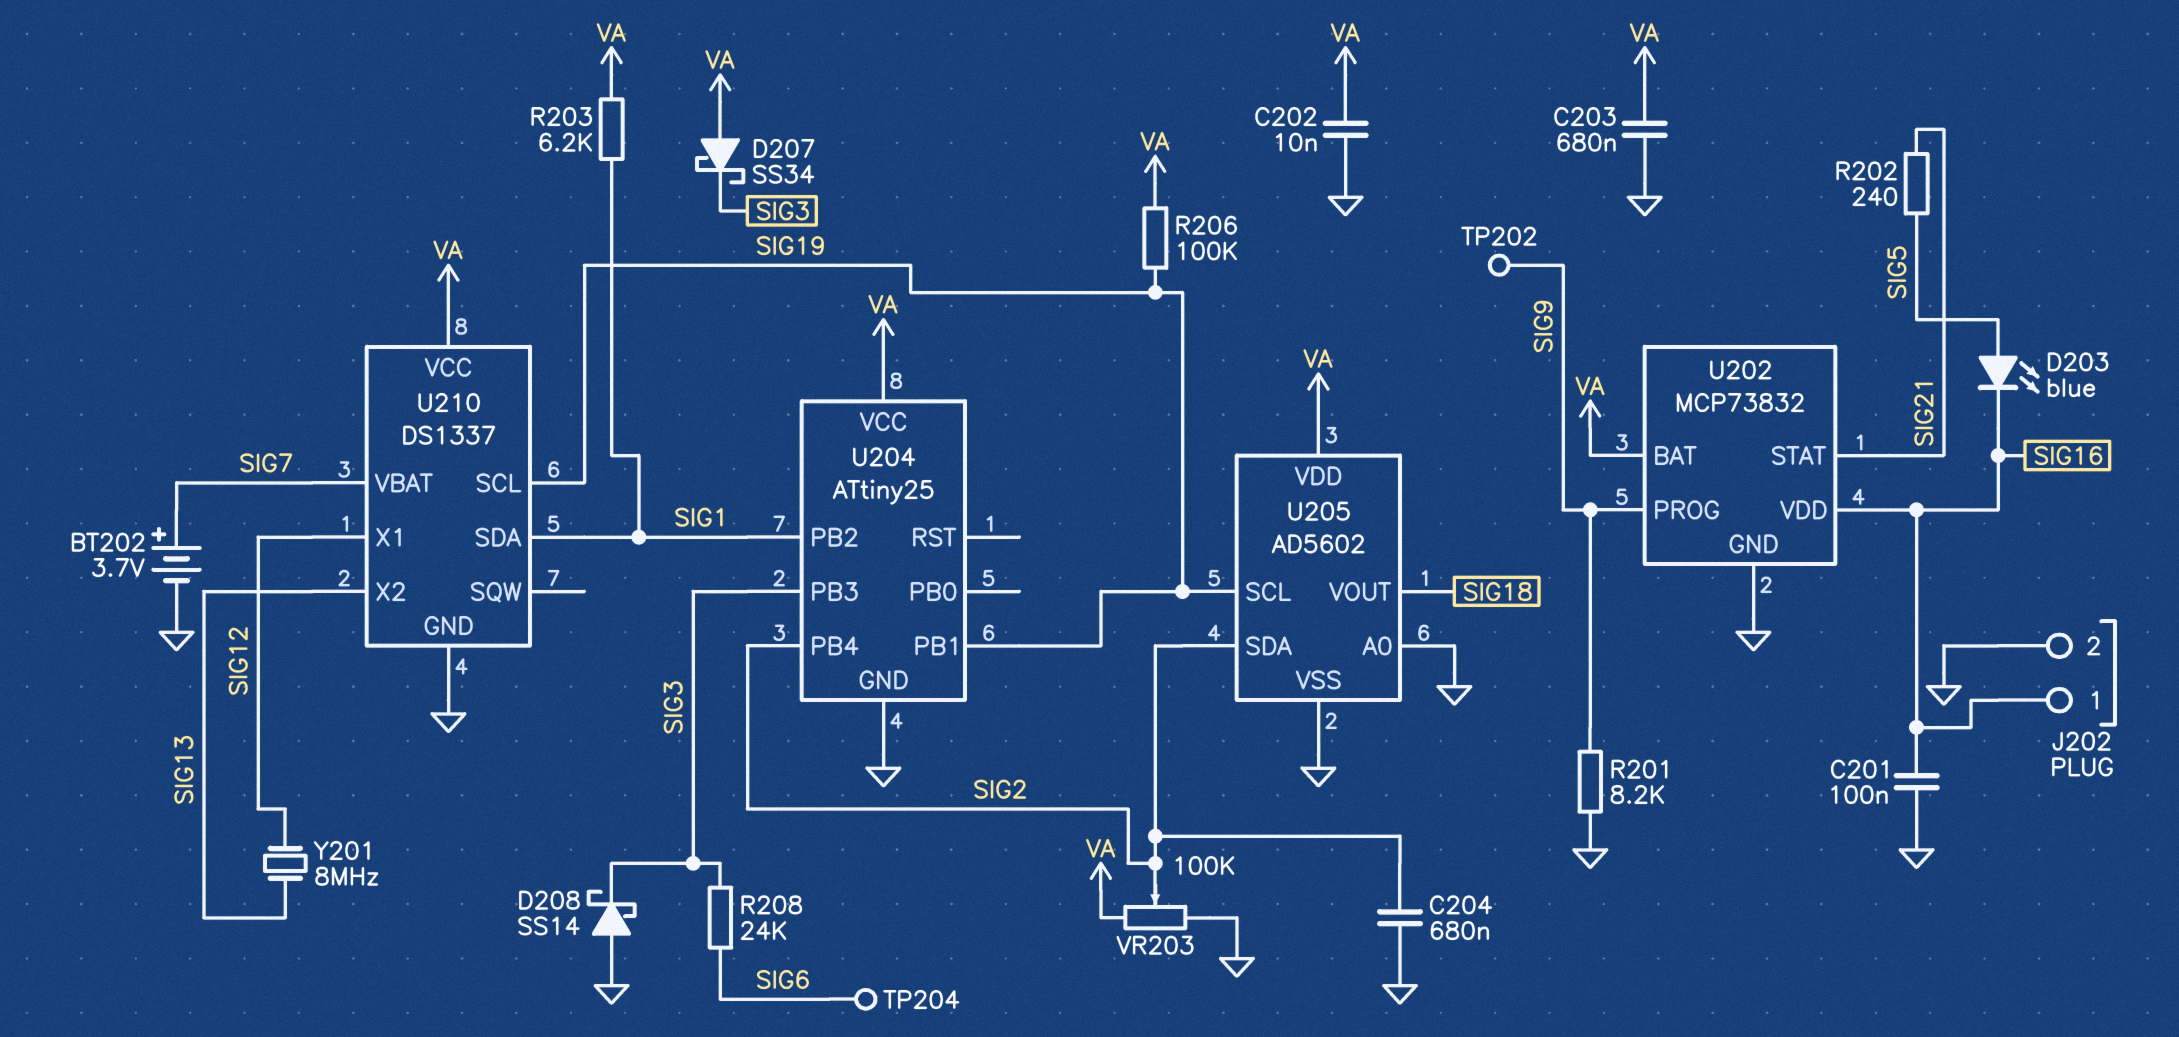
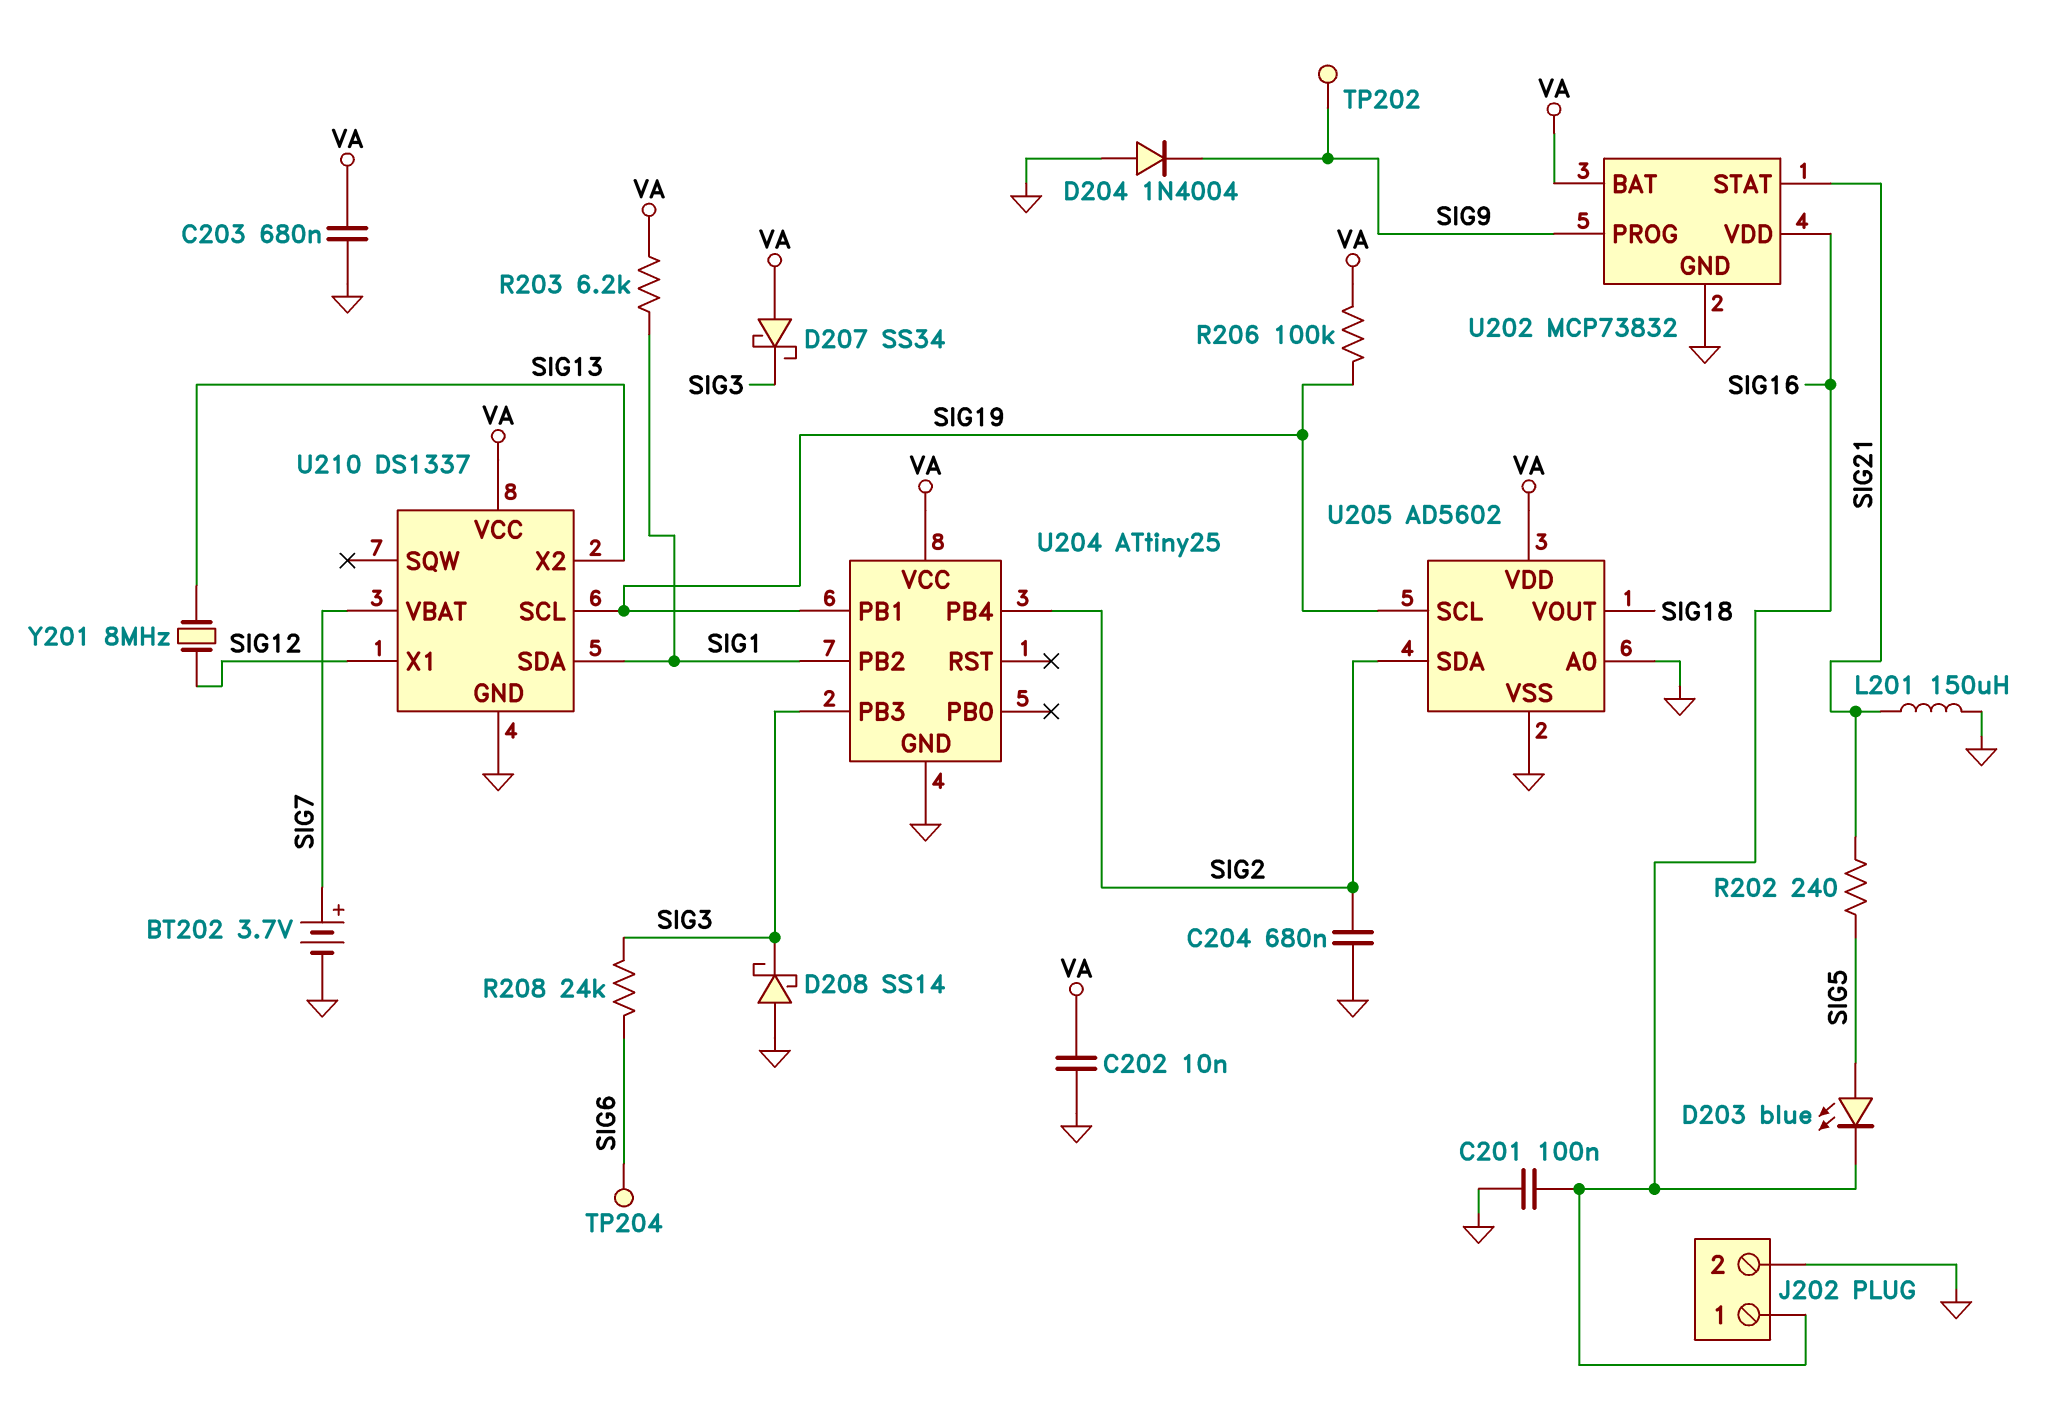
D204: none -> diode 1N4004 (A GND, K SIG9)
L201: none -> 150uH (GND, SIG21)
R201: 8.2k (GND, SIG9) -> none
VR203: 100k (GND, VA, wiper SIG2) -> none

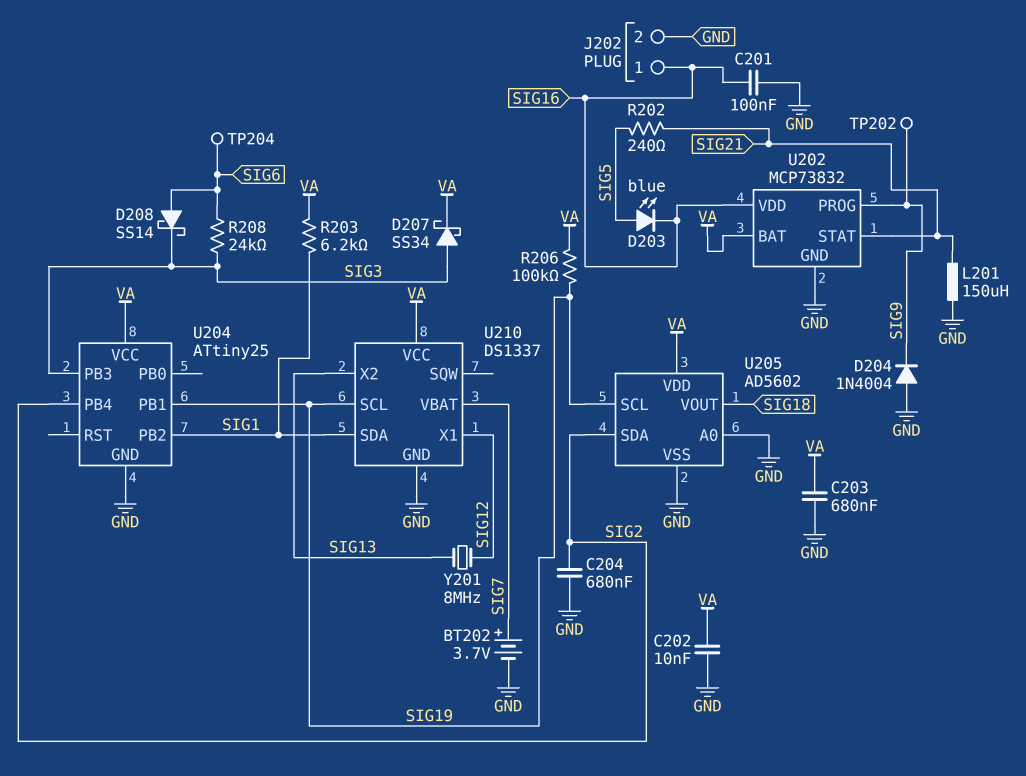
D207: schottky SS34 (A VA, K SIG3) -> schottky SS34 (A SIG3, K VA)
D208: schottky SS14 (A GND, K SIG3) -> schottky SS14 (A SIG6, K SIG3)

